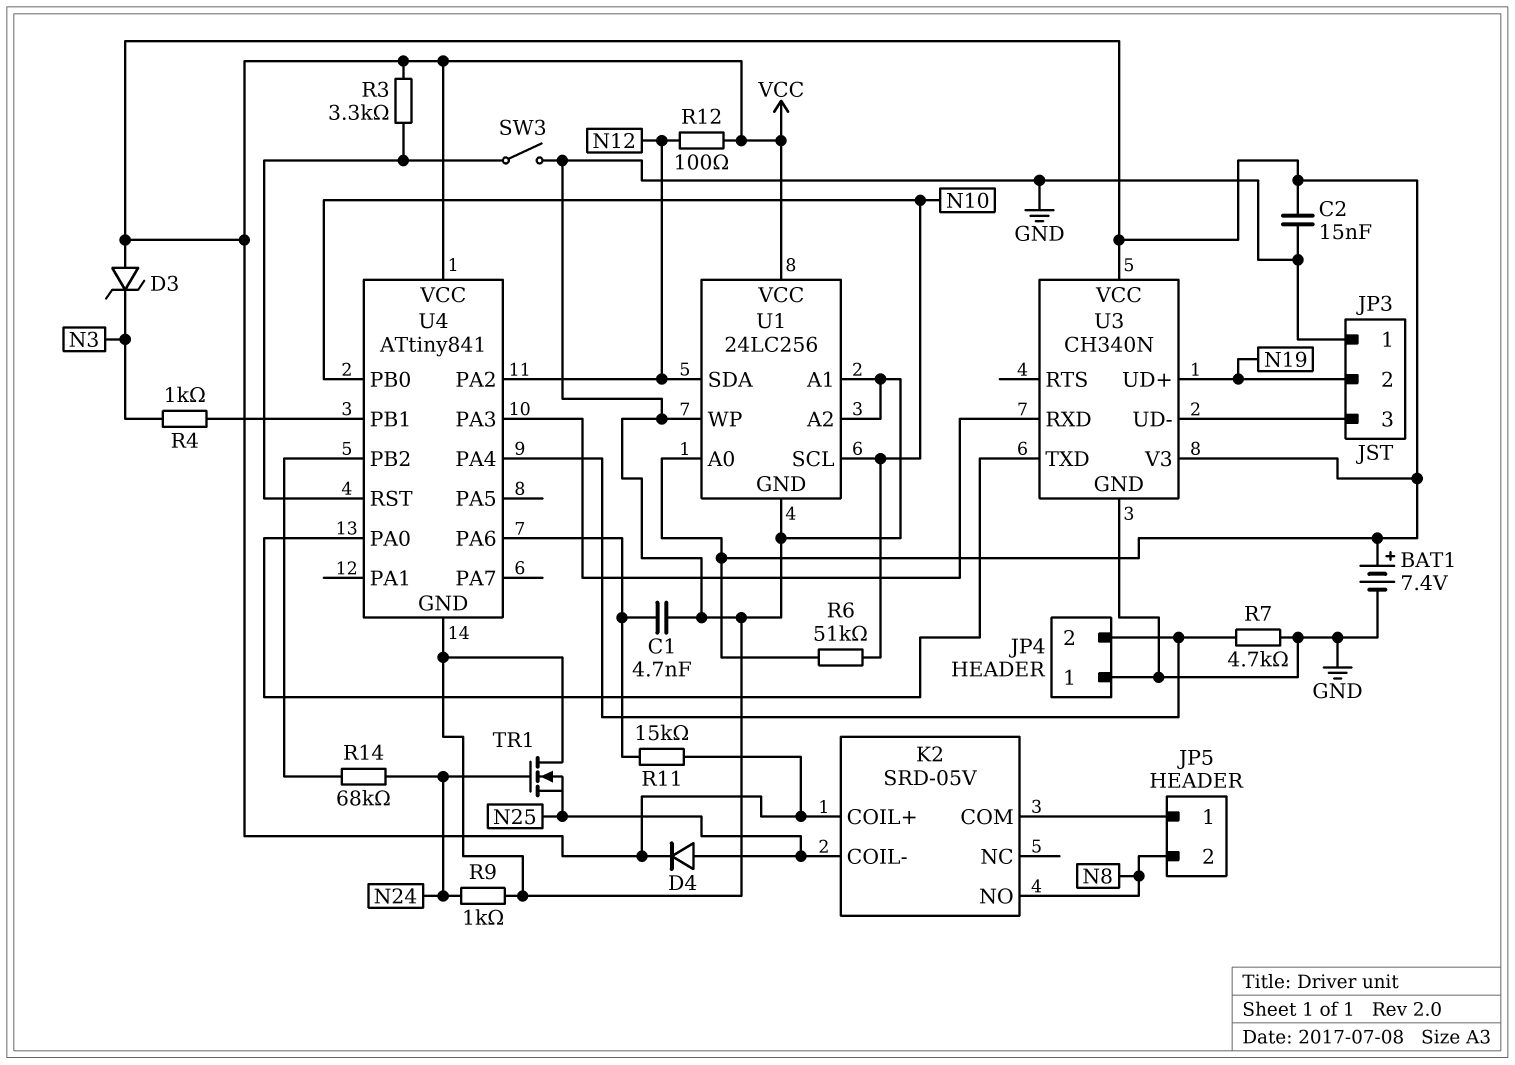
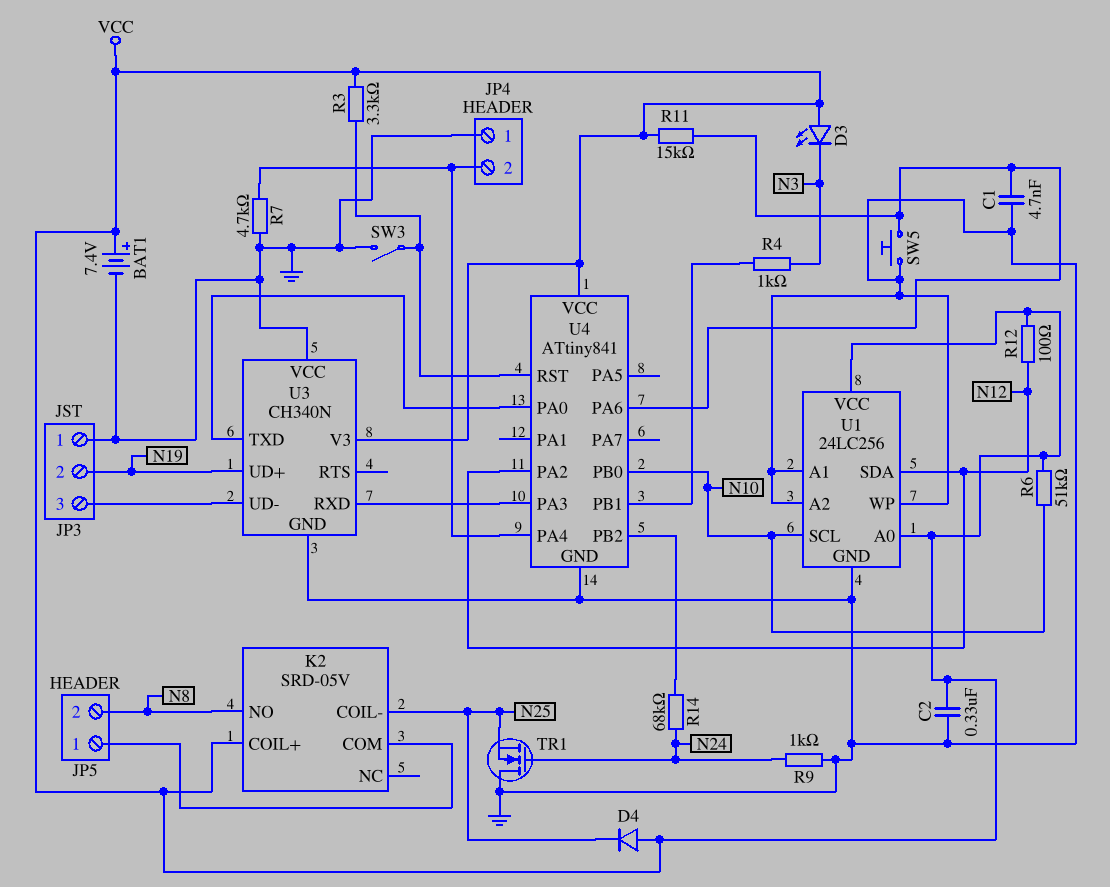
C2: 15nF (GND, VCC) -> 330nF (GND, VCC)
D3: zener (A VCC, K N3) -> LED (A VCC, K N3)
D4: diode (A N25, K VCC) -> diode (A VCC, K N25)
SW5: none -> button (GND, U4/PA6)
U3 pin VCC: VCC -> GND

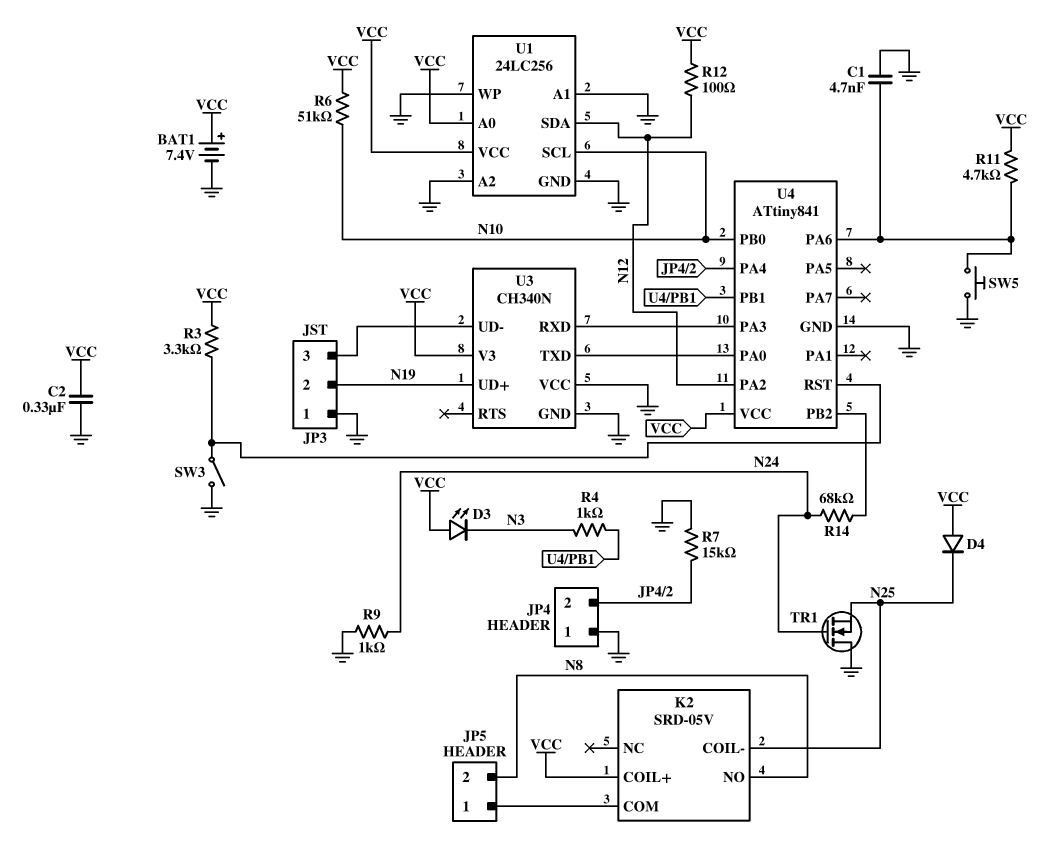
R7: 4.7k (GND, JP4/2) -> 15k (GND, JP4/2)
R11: 15k (U4/PA6, VCC) -> 4.7k (U4/PA6, VCC)

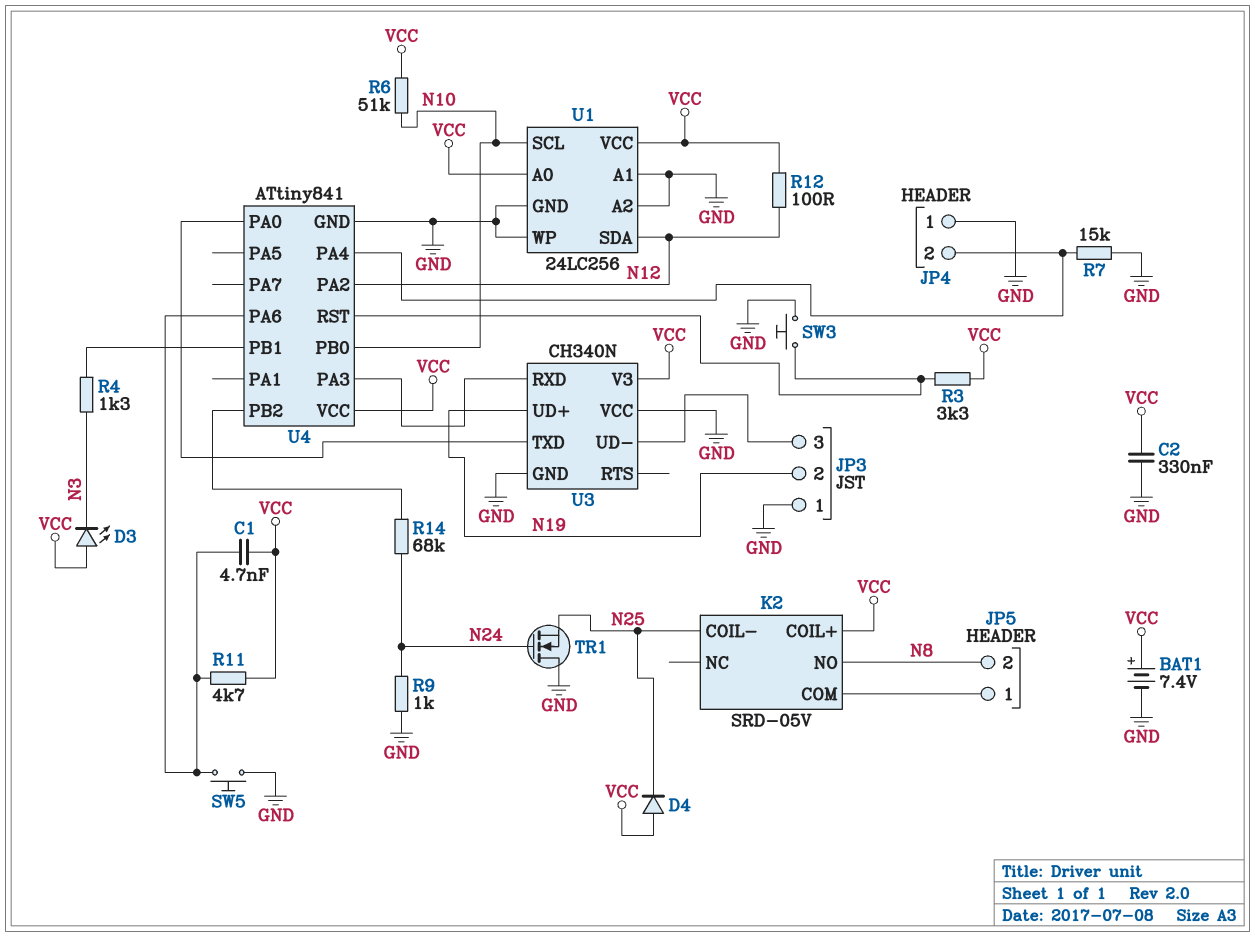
C1: 4.7nF (GND, U4/PA6) -> 4.7nF (U4/PA6, VCC)
R4: 1k (N3, U4/PB1) -> 1.3k (N3, U4/PB1)
SW3: switch (GND, U4/RST) -> button (GND, U4/RST)

